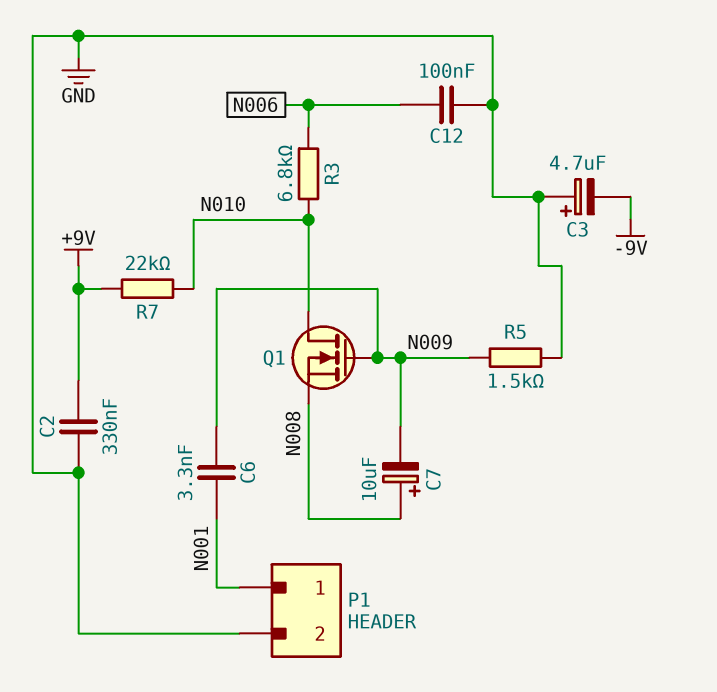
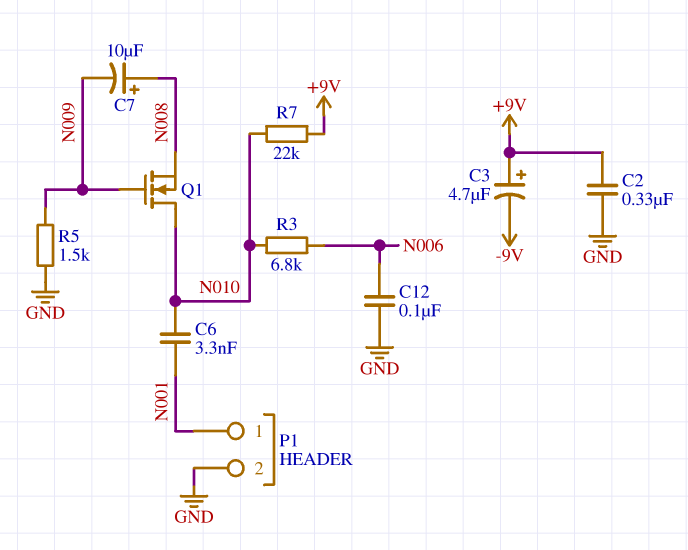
C3: 4.7uF (plus GND, minus -9V) -> 4.7uF (plus +9V, minus -9V)
C6: 3.3nF (N001, N009) -> 3.3nF (N001, N010)

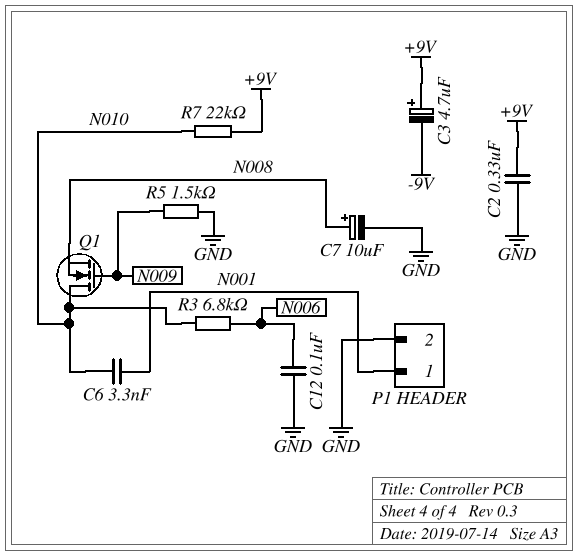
C7: 10uF (plus N008, minus N009) -> 10uF (plus N008, minus GND)

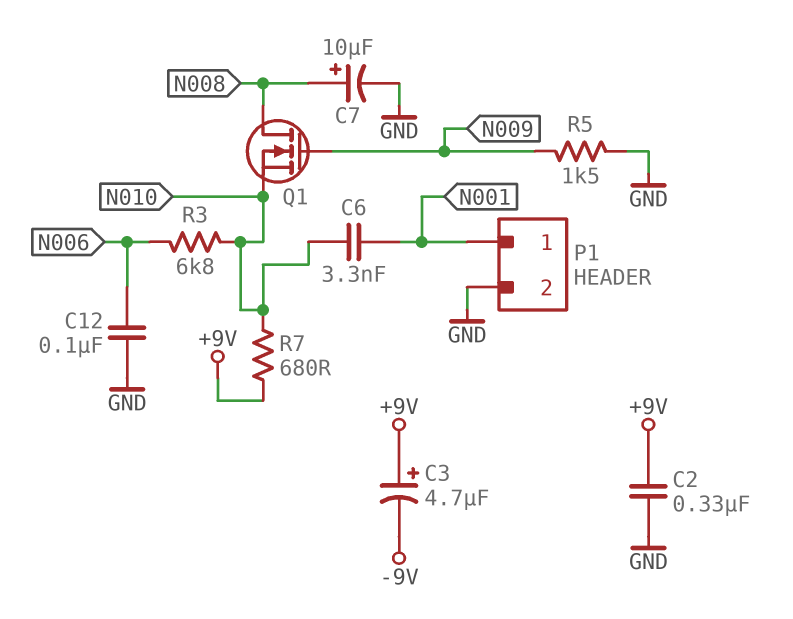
Q1: NMOS (G N009, D N010, S N008) -> NMOS (G N009, D N008, S N010)
R7: 22k (+9V, N010) -> 680 (+9V, N010)

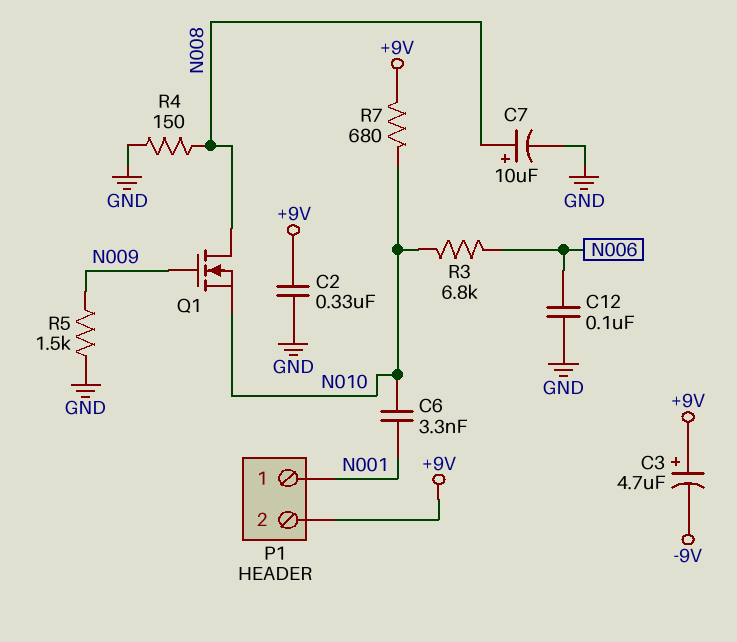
P1 pin 2: GND -> +9V
R4: none -> 150 (GND, N008)

